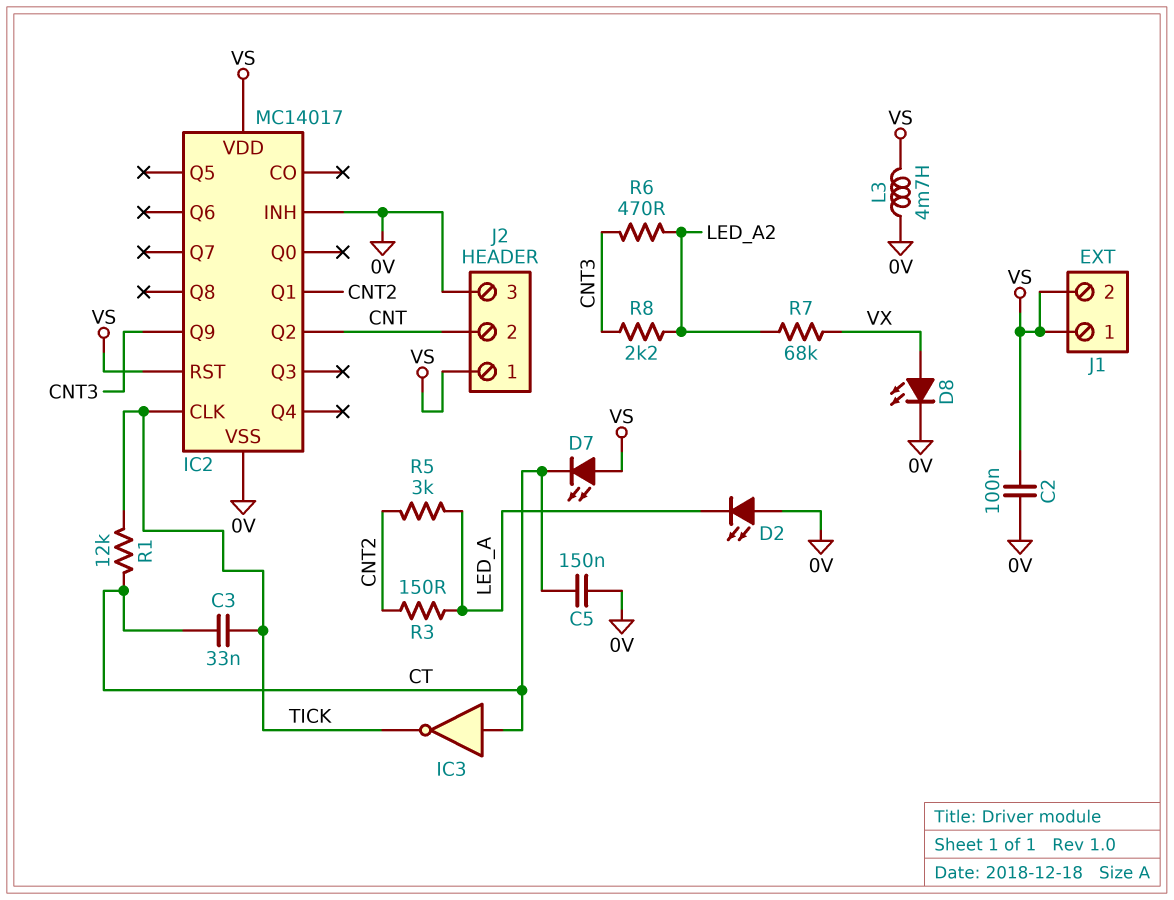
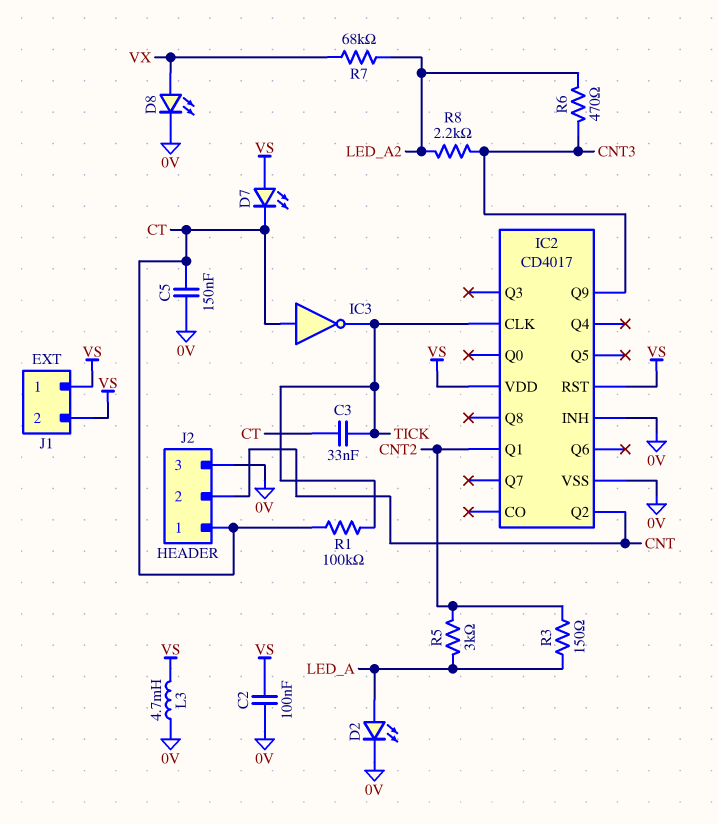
D2: LED (A 0V, K LED_A) -> LED (A LED_A, K 0V)
IC2: MC14017 -> CD4017
J2 pin 1: VS -> CT
R1: 12k (CT, TICK) -> 100k (CT, TICK)

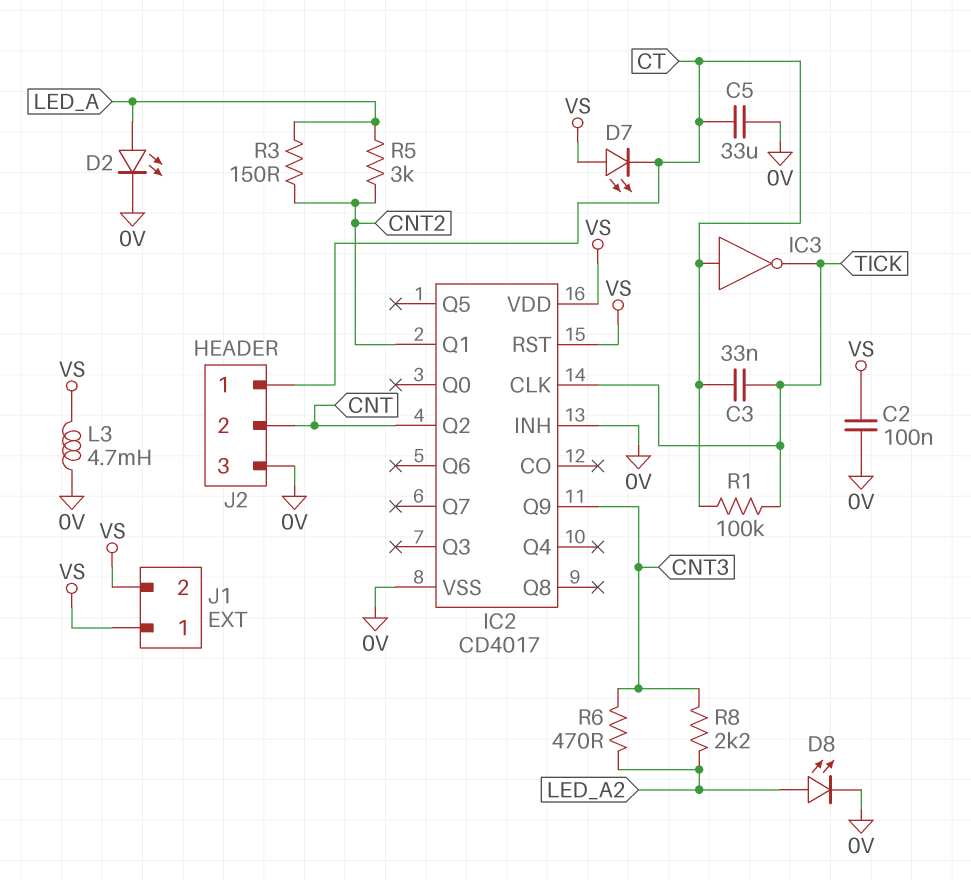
C5: 150nF (0V, CT) -> 33uF (0V, CT)
D8: LED (A VX, K 0V) -> LED (A LED_A2, K 0V)
R7: 68k (LED_A2, VX) -> none

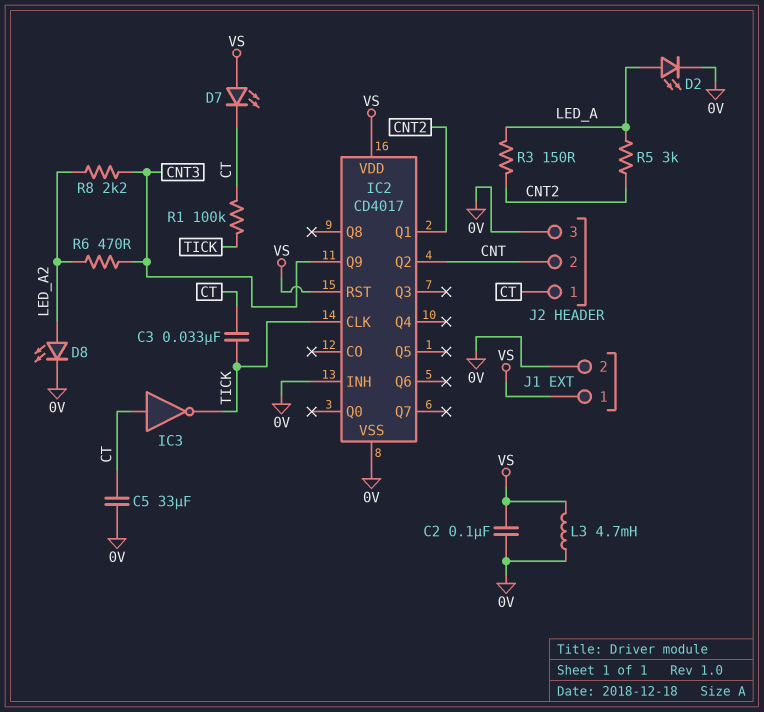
J1 pin 2: VS -> 0V

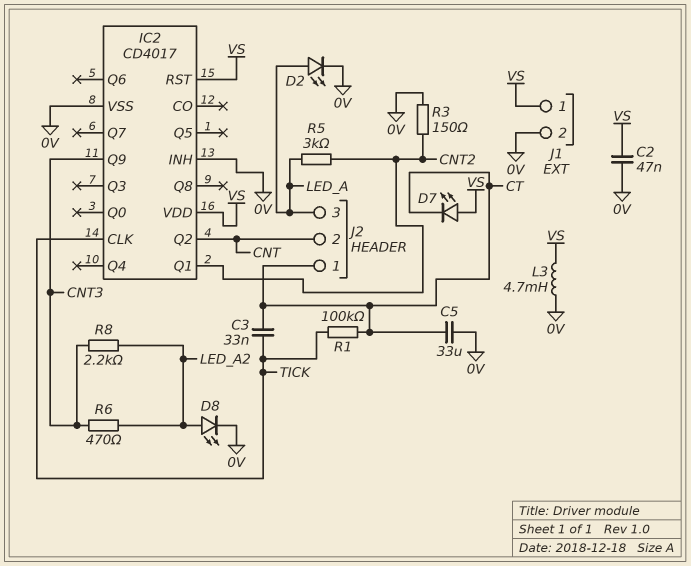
C2: 100nF (0V, VS) -> 47nF (0V, VS)
IC3: NOT (in CT, out TICK) -> none
J2 pin 3: 0V -> LED_A
R3: 150 (CNT2, LED_A) -> 150 (0V, CNT2)

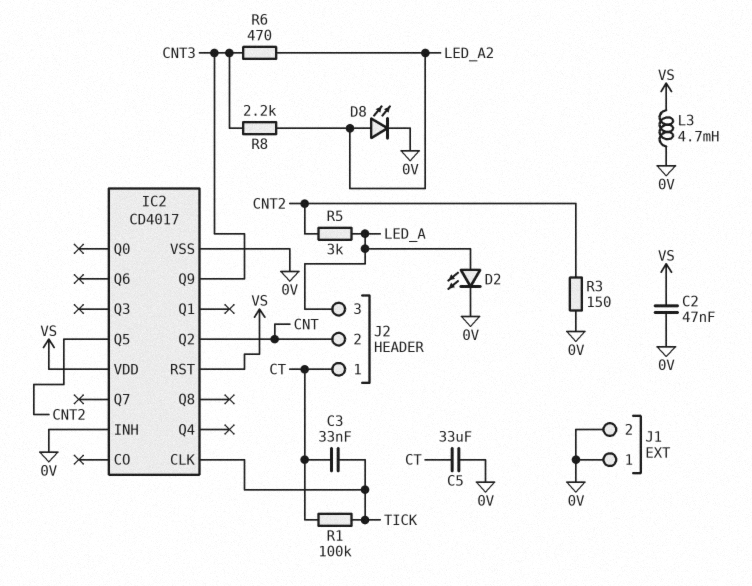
D7: LED (A VS, K CT) -> none
IC2 pin Q1: CNT2 -> none
IC2 pin Q5: none -> CNT2
J1 pin 1: VS -> 0V

